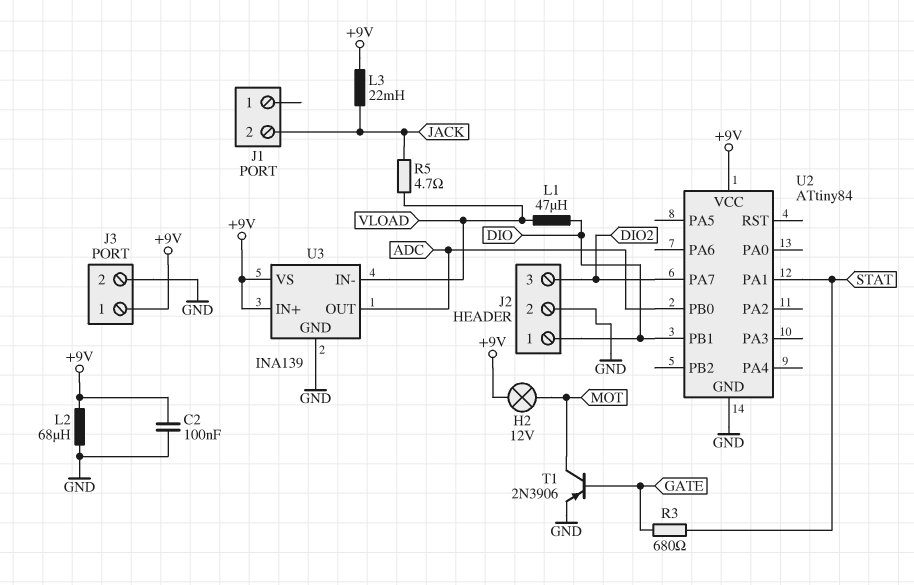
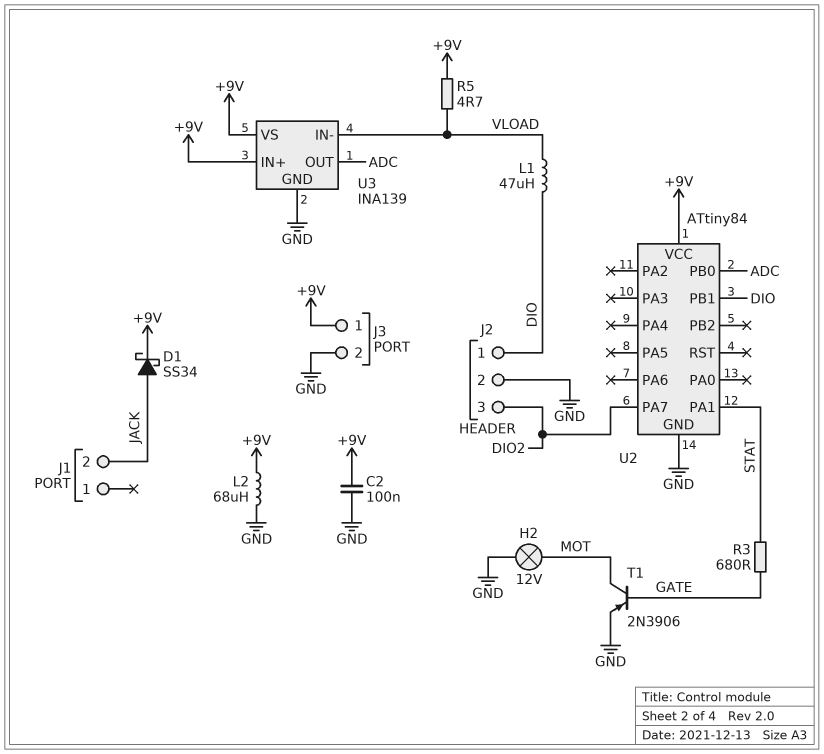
D1: none -> schottky SS34 (A JACK, K +9V)
H2: lamp 12V (+9V, MOT) -> lamp 12V (GND, MOT)
L3: 22mH (+9V, JACK) -> none
R5: 4.7 (JACK, VLOAD) -> 4.7 (+9V, VLOAD)

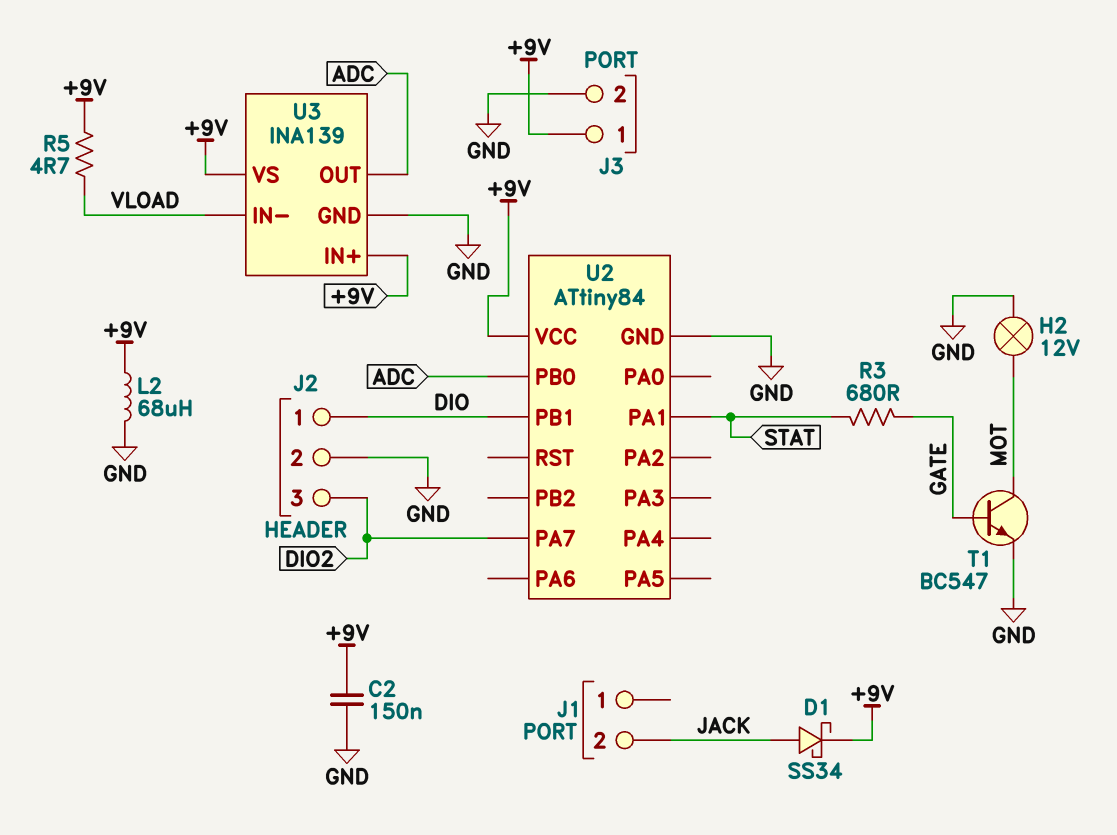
C2: 100nF (+9V, GND) -> 150nF (+9V, GND)
L1: 47uH (DIO, VLOAD) -> none
T1: PNP 2N3906 (B GATE, C MOT, E GND) -> NPN BC547 (B GATE, C MOT, E GND)

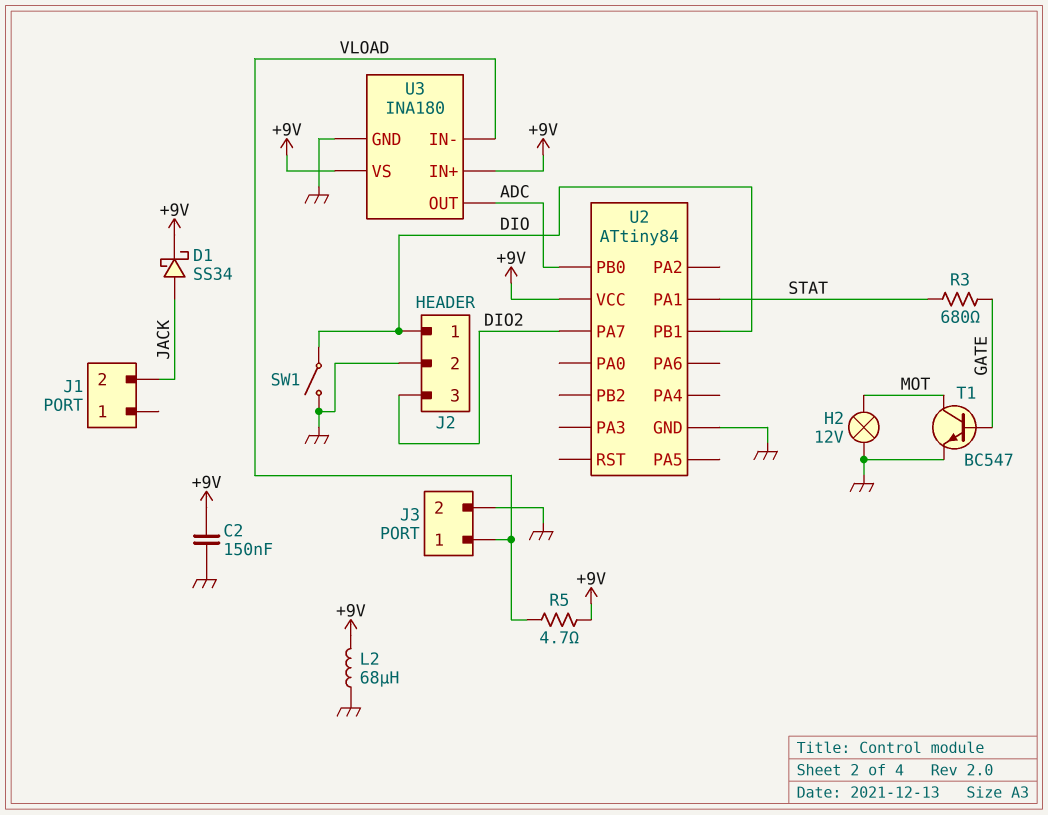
J3 pin 1: +9V -> VLOAD
SW1: none -> switch (DIO, GND)
U3: INA139 -> INA180

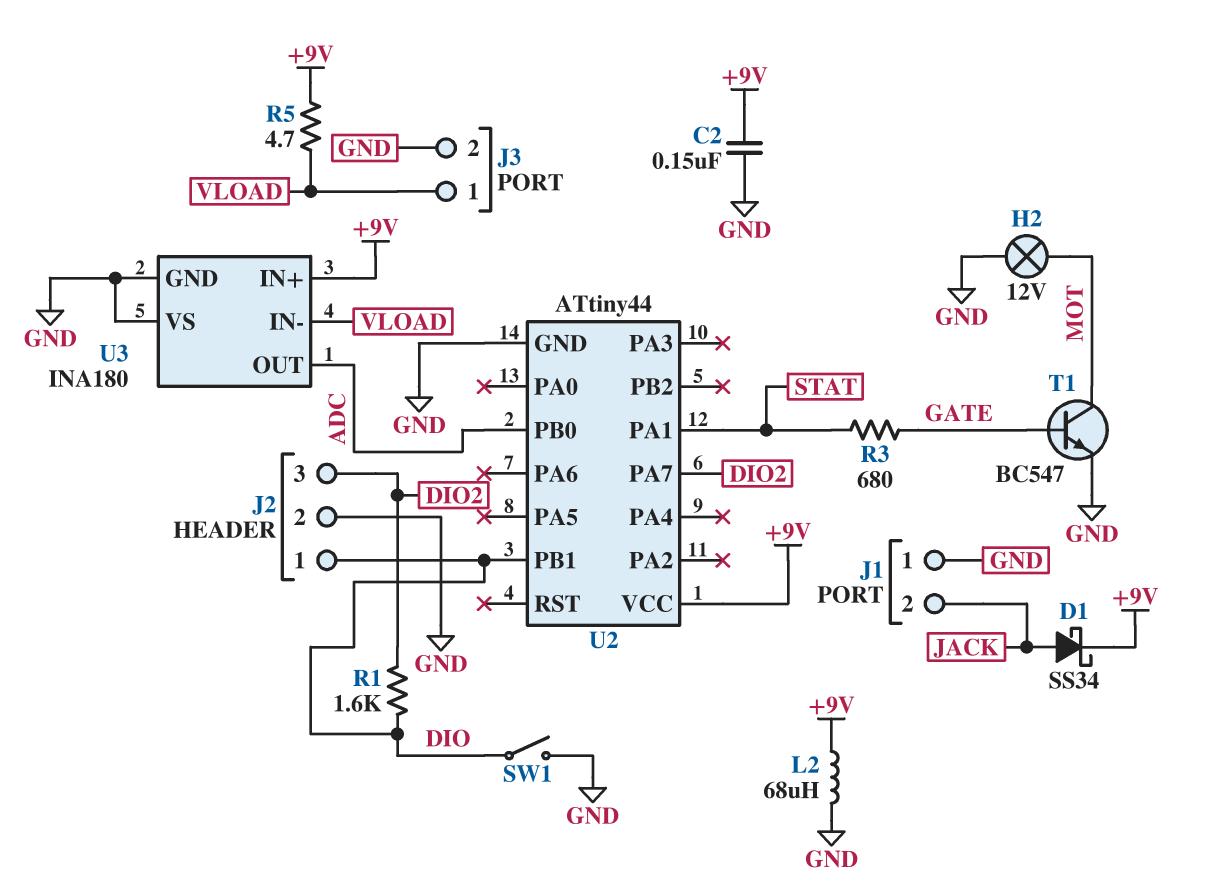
J1 pin 1: none -> GND
R1: none -> 1.6k (DIO, DIO2)
U2: ATtiny84 -> ATtiny44
U3 pin VS: +9V -> GND

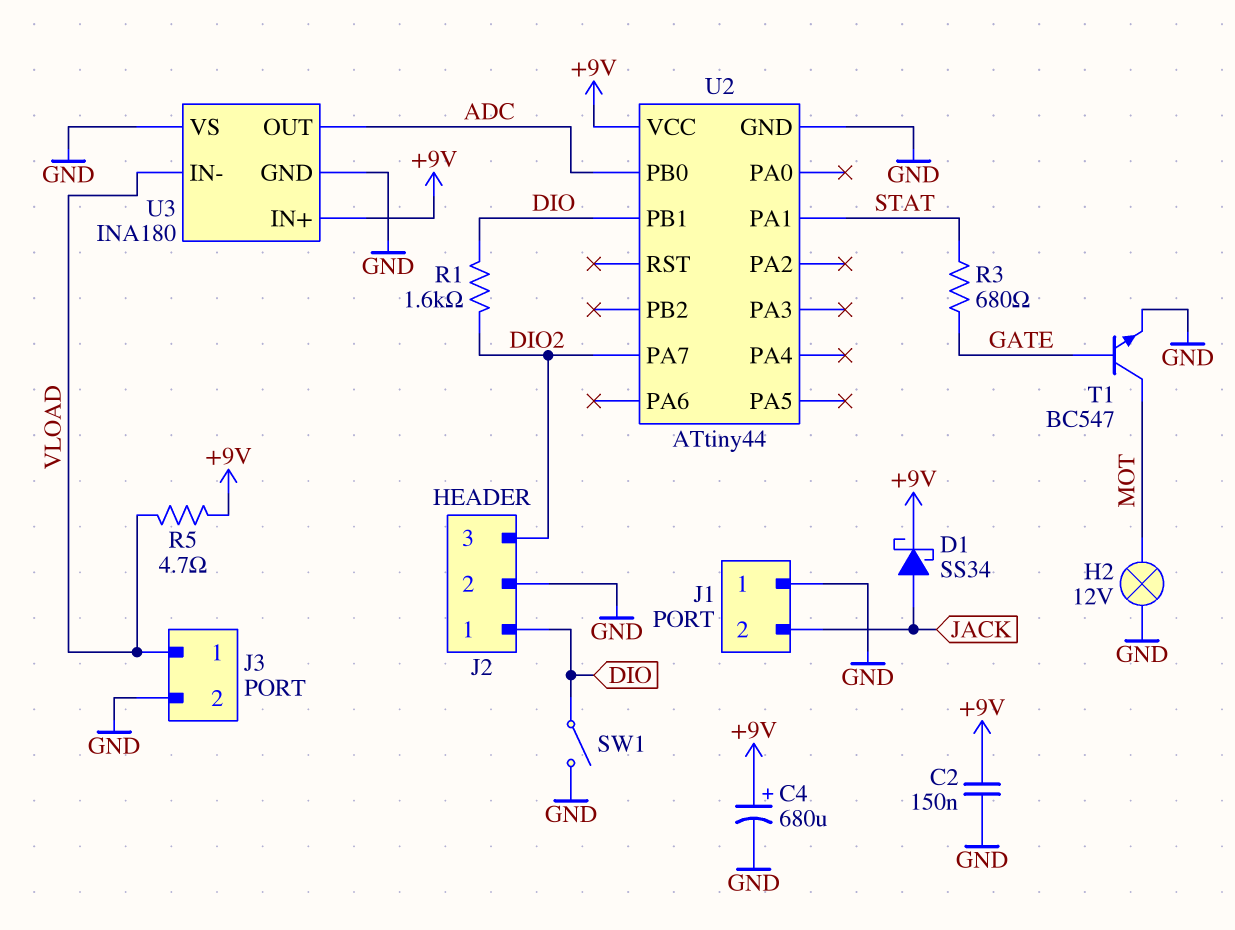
C4: none -> 680uF (plus +9V, minus GND)
L2: 68uH (+9V, GND) -> none

